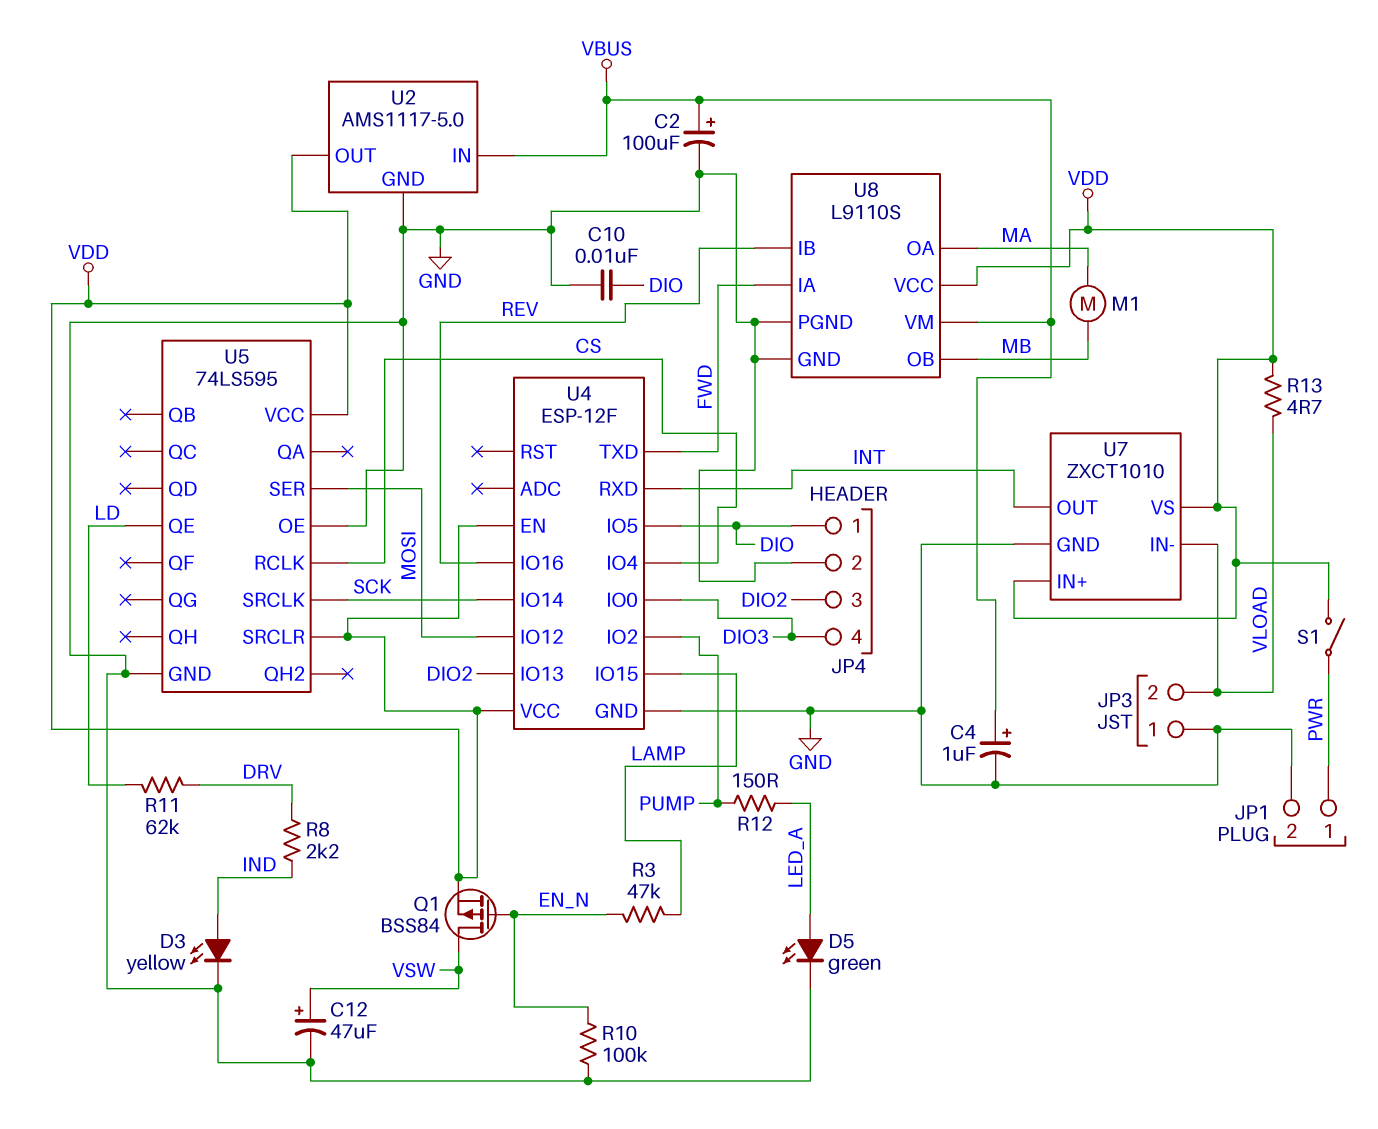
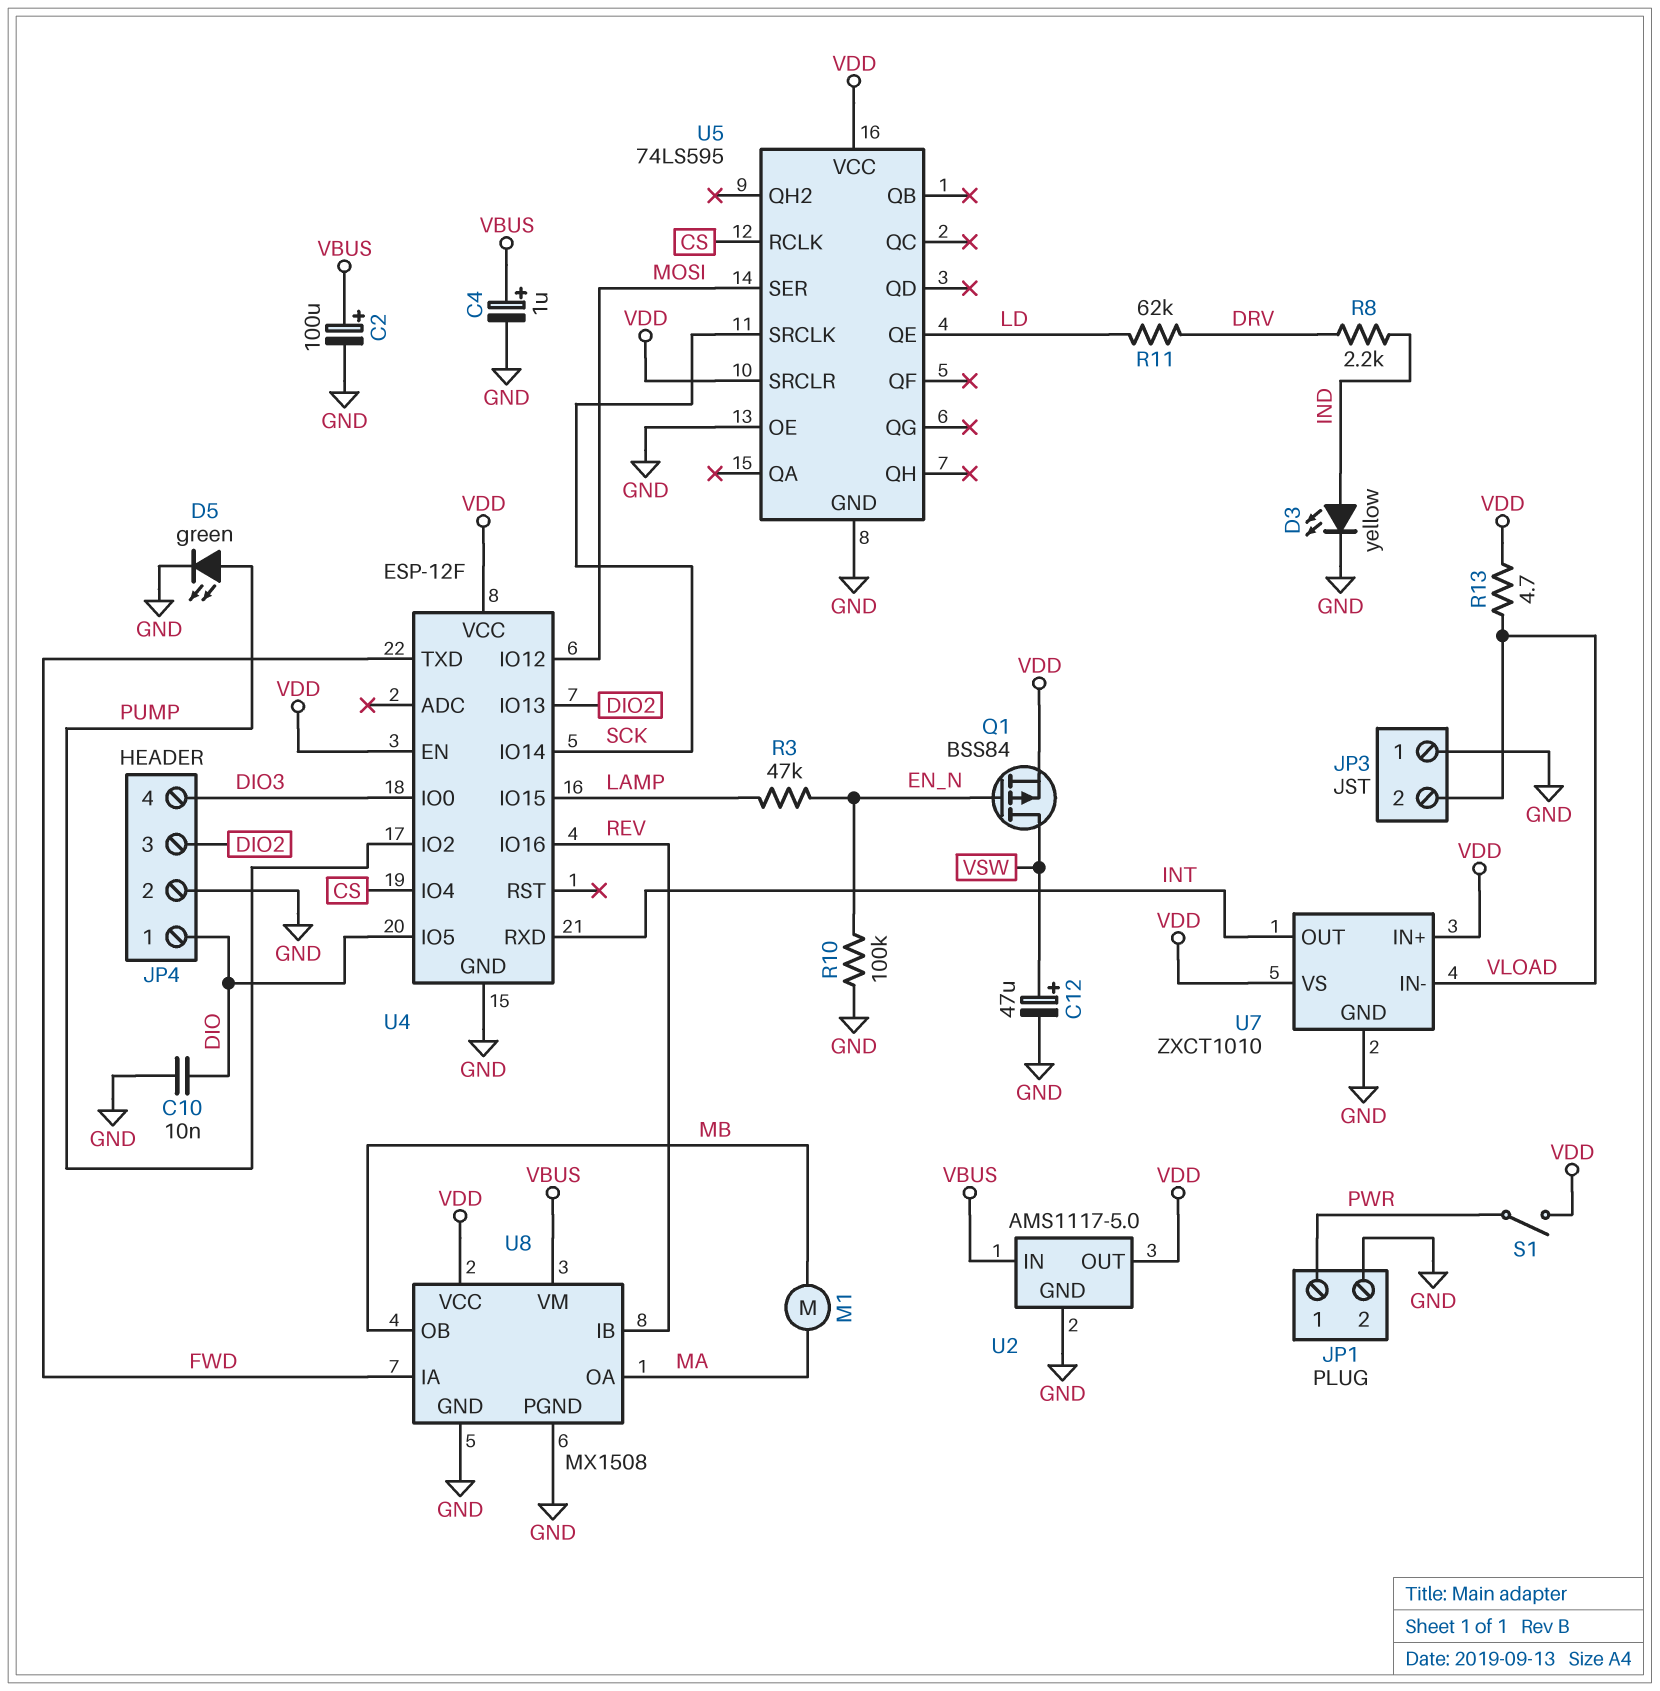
D5: LED green (A LED_A, K GND) -> LED green (A PUMP, K GND)
R12: 150 (LED_A, PUMP) -> none
U8: L9110S -> MX1508

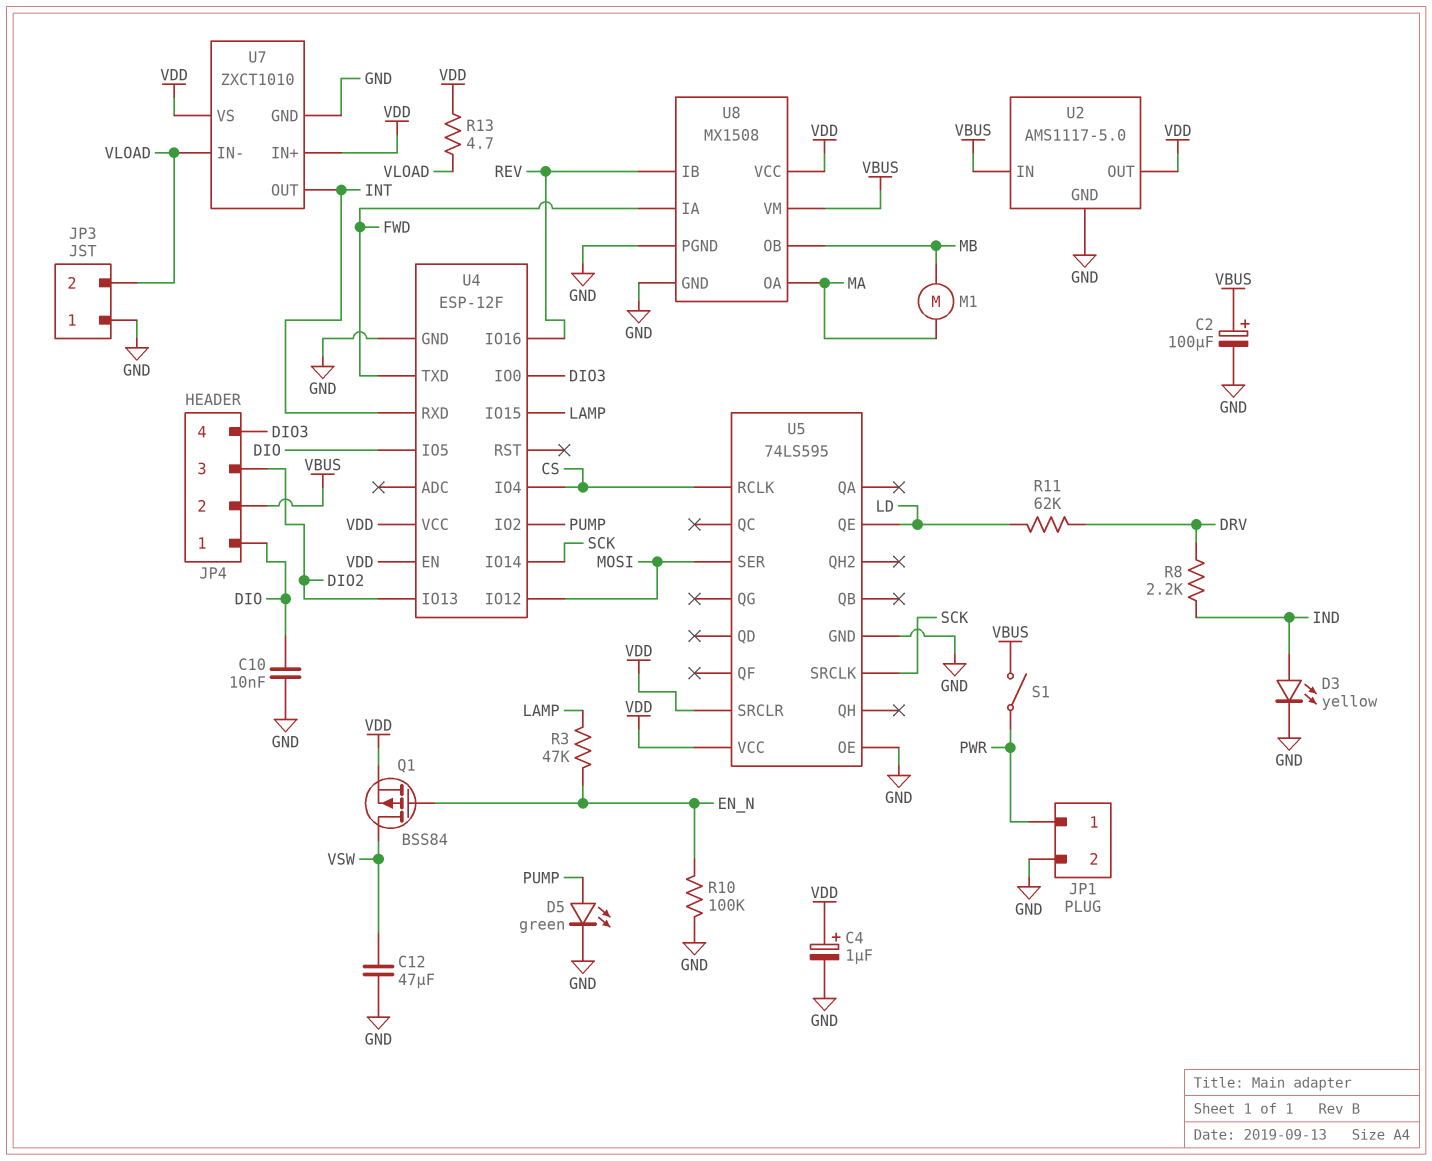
C4: 1uF (plus VBUS, minus GND) -> 1uF (plus VDD, minus GND)
C12: 47uF (plus VSW, minus GND) -> 47uF (GND, VSW)
JP4 pin 2: GND -> VBUS
S1: switch (PWR, VDD) -> switch (PWR, VBUS)

